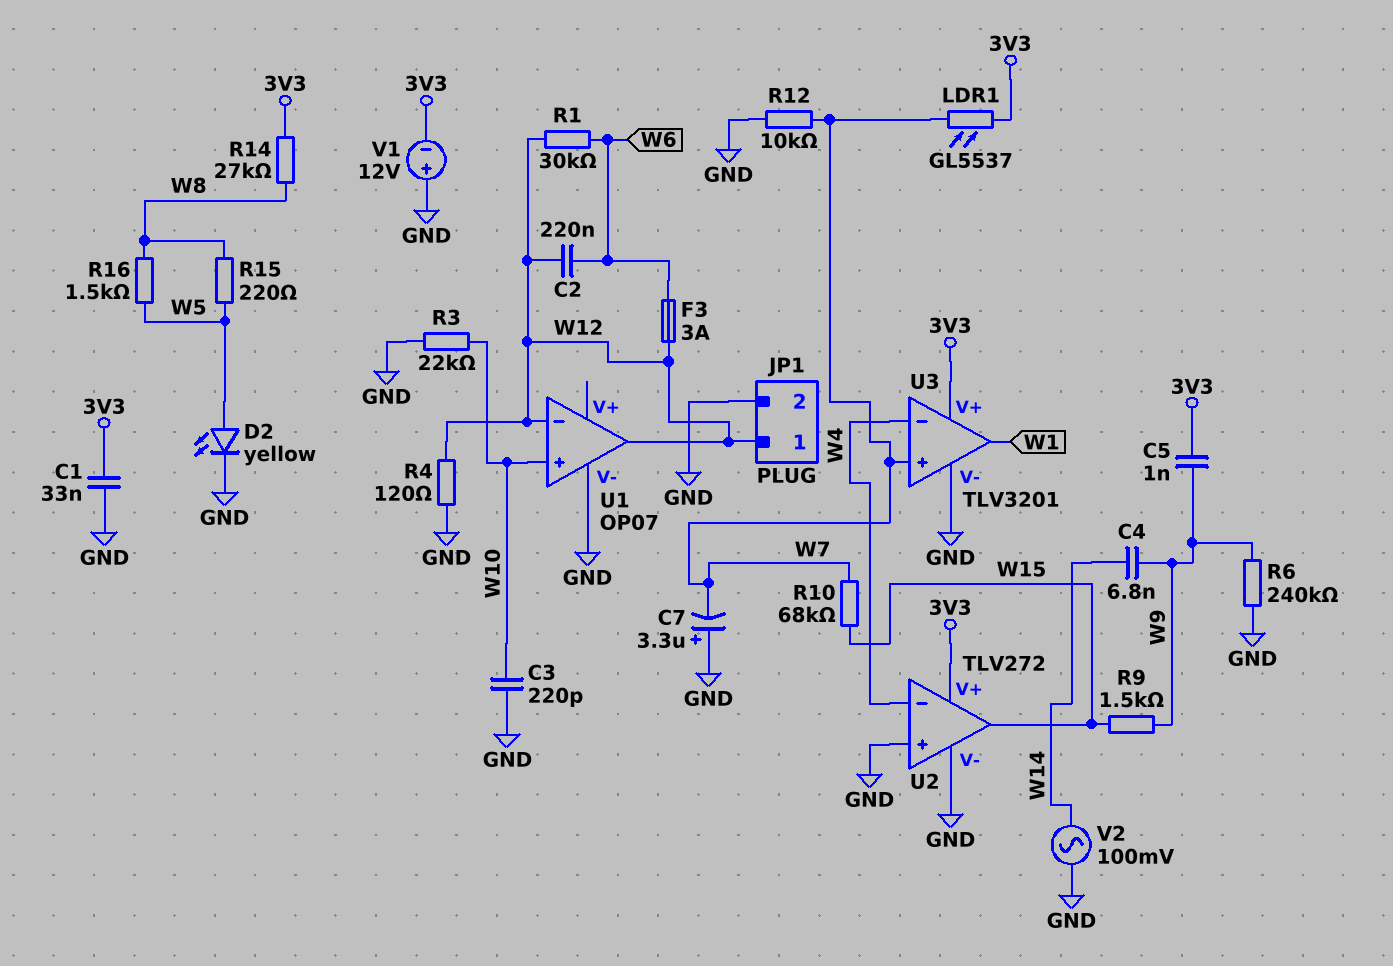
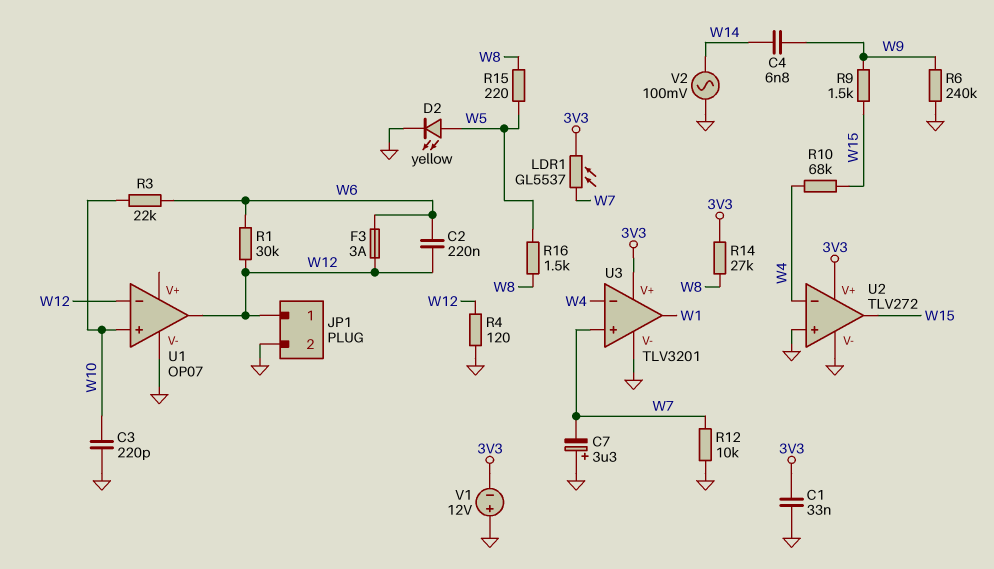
C5: 1nF (3V3, W9) -> none
R3: 22k (GND, W10) -> 22k (W6, W10)
R10: 68k (W7, W15) -> 68k (W4, W15)

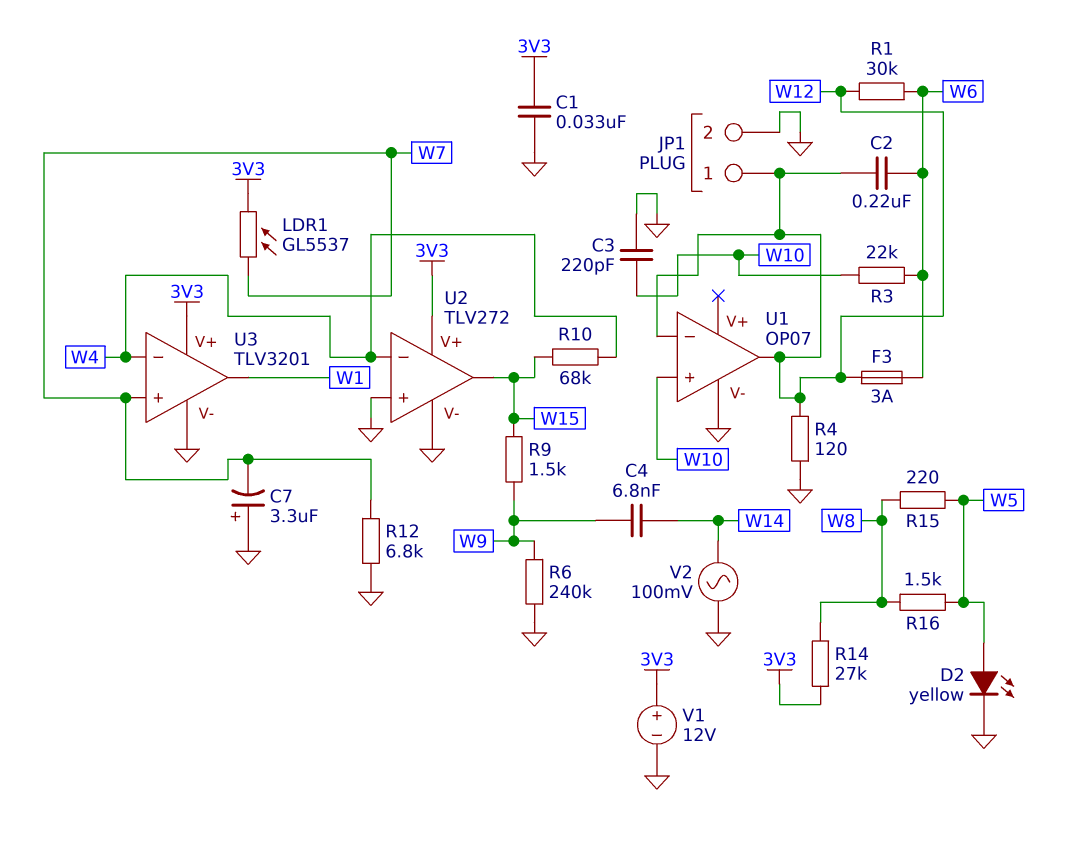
R12: 10k (GND, W7) -> 6.8k (GND, W7)
V1: 12V (plus GND, minus 3V3) -> 12V (plus 3V3, minus GND)

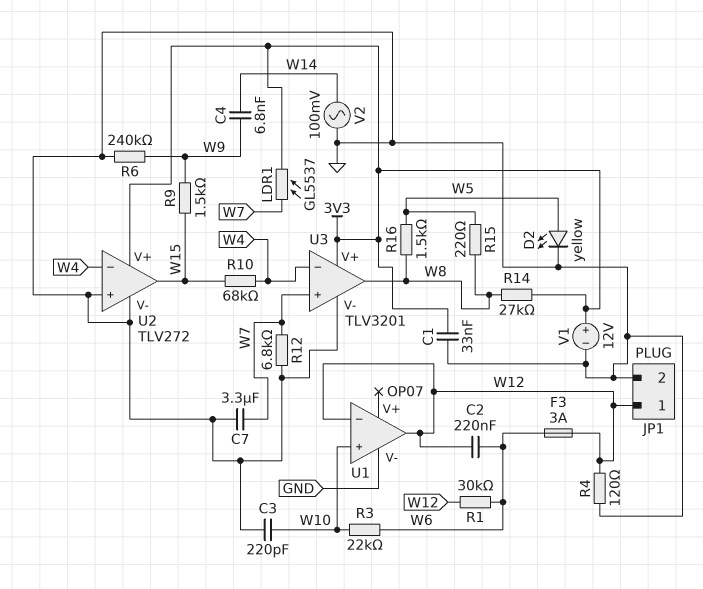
C7: 3.3uF (plus GND, minus W7) -> 3.3uF (GND, W7)
U3 pin out: W1 -> W8

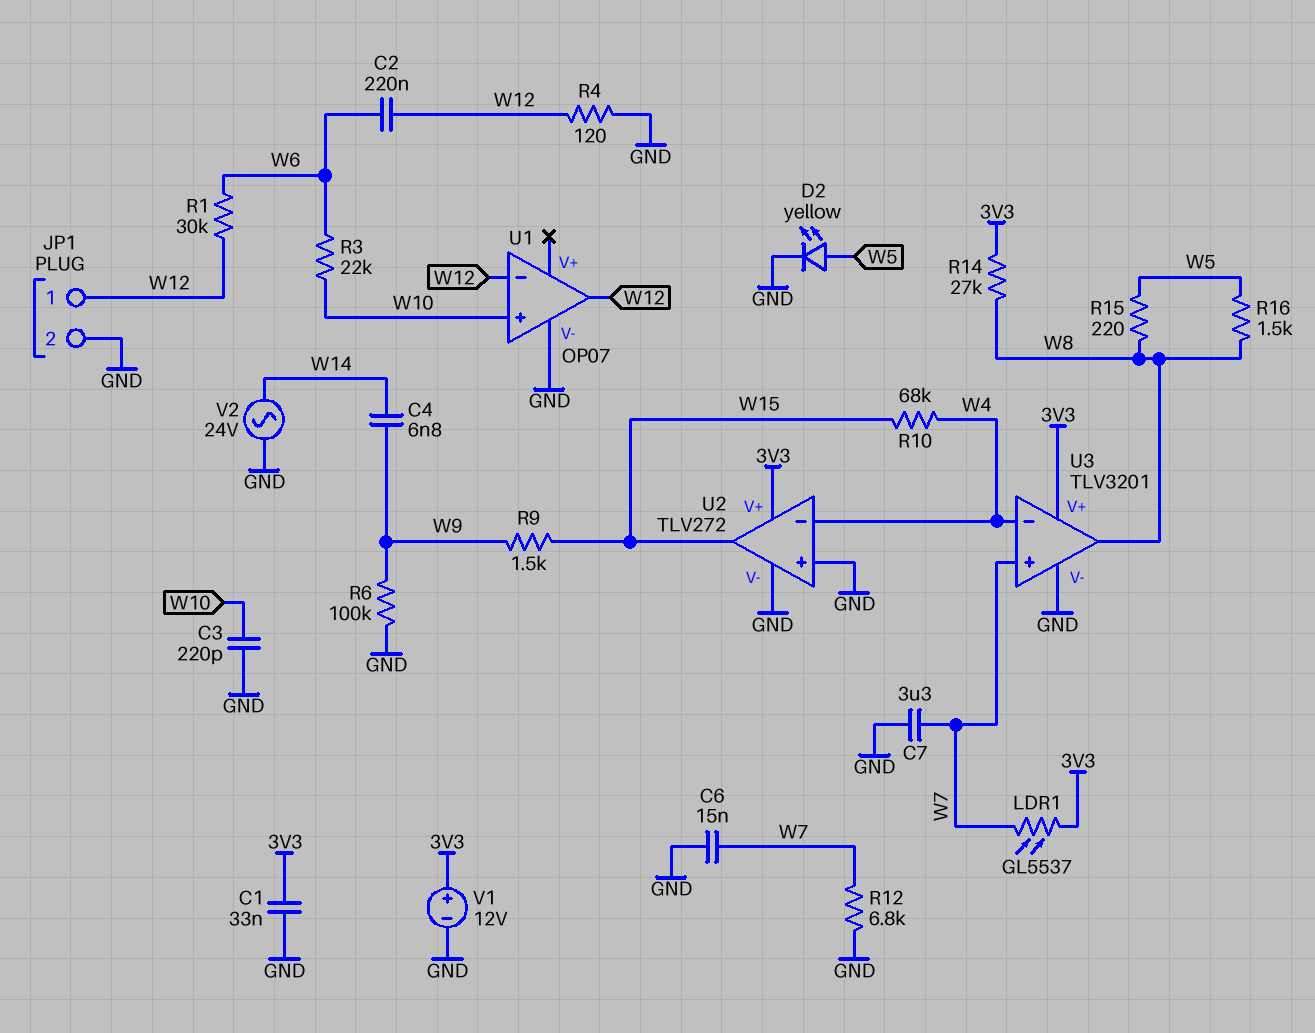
C6: none -> 15nF (GND, W7)
F3: 3A (W6, W12) -> none
R6: 240k (GND, W9) -> 100k (GND, W9)
V2: AC 100mV (GND, W14) -> AC 24V (GND, W14)

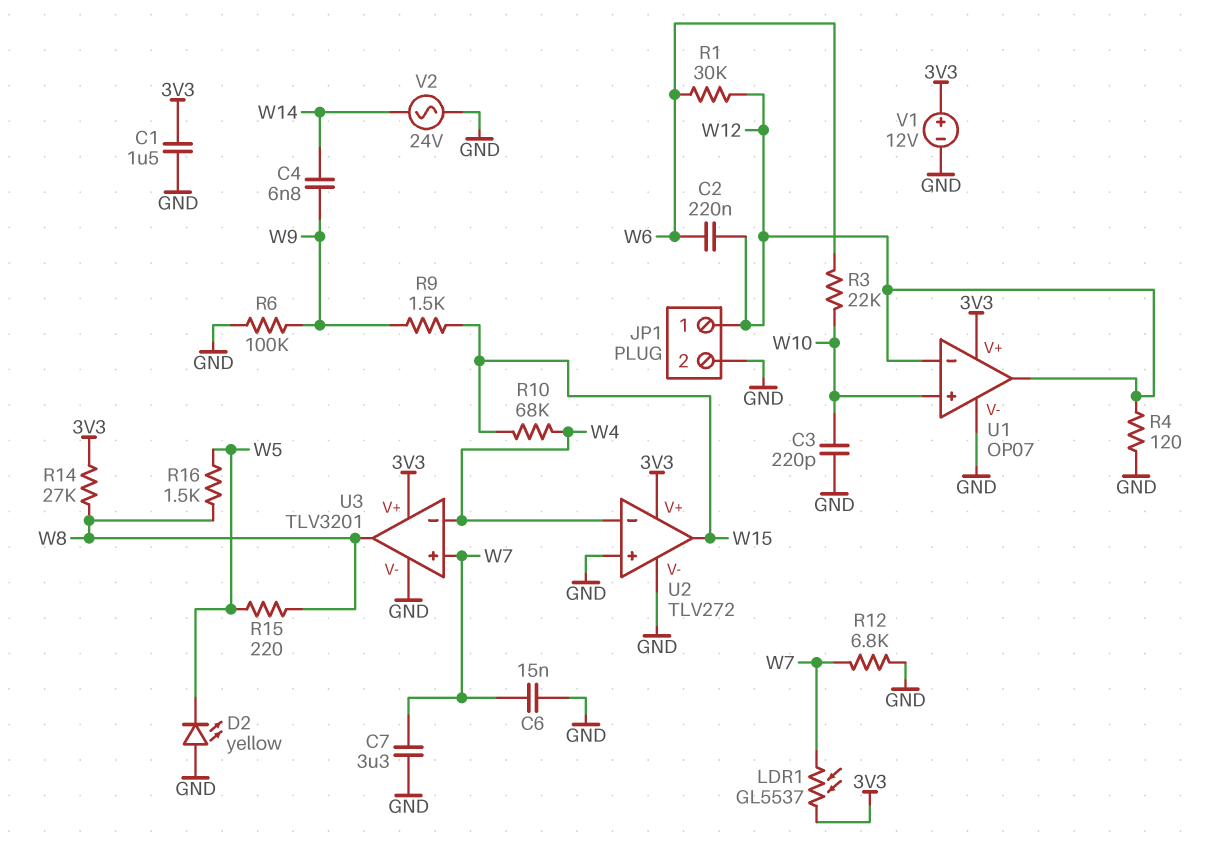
C1: 33nF (3V3, GND) -> 1.5uF (3V3, GND)
D2: LED yellow (A W5, K GND) -> LED yellow (A GND, K W5)
U1 pin V+: none -> 3V3

